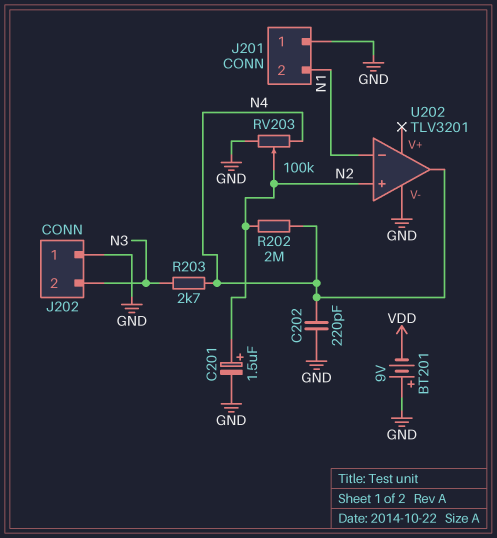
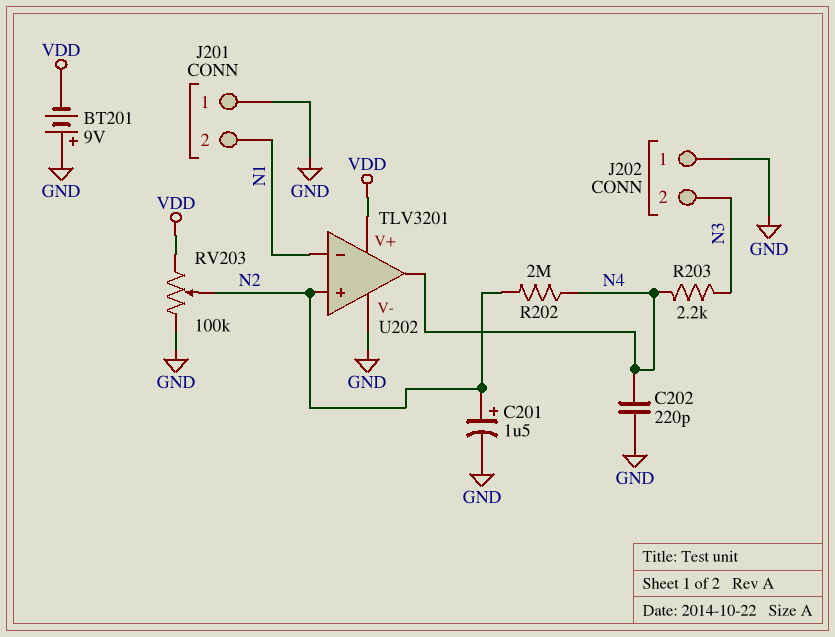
R203: 2.7k (N3, N4) -> 2.2k (N3, N4)
RV203: 100k (GND, N4, wiper N2) -> 100k (GND, VDD, wiper N2)
U202 pin V+: none -> VDD

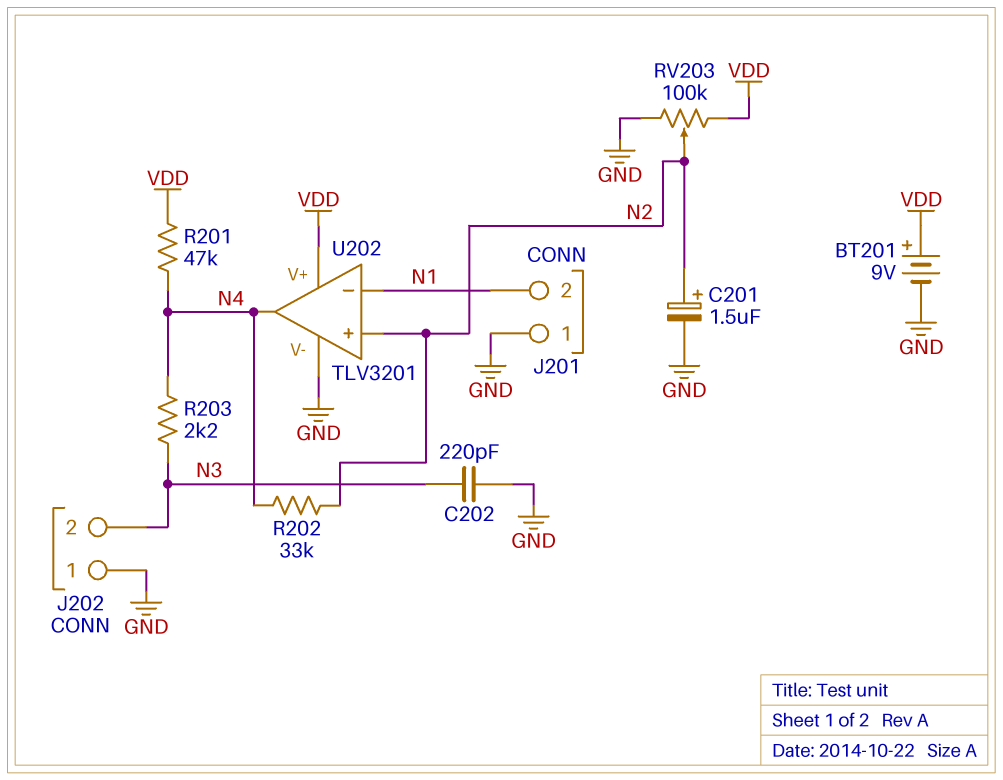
BT201: 9V (plus GND, minus VDD) -> 9V (plus VDD, minus GND)
C202: 220pF (GND, N4) -> 220pF (GND, N3)
R201: none -> 47k (N4, VDD)
R202: 2M (N2, N4) -> 33k (N2, N4)

